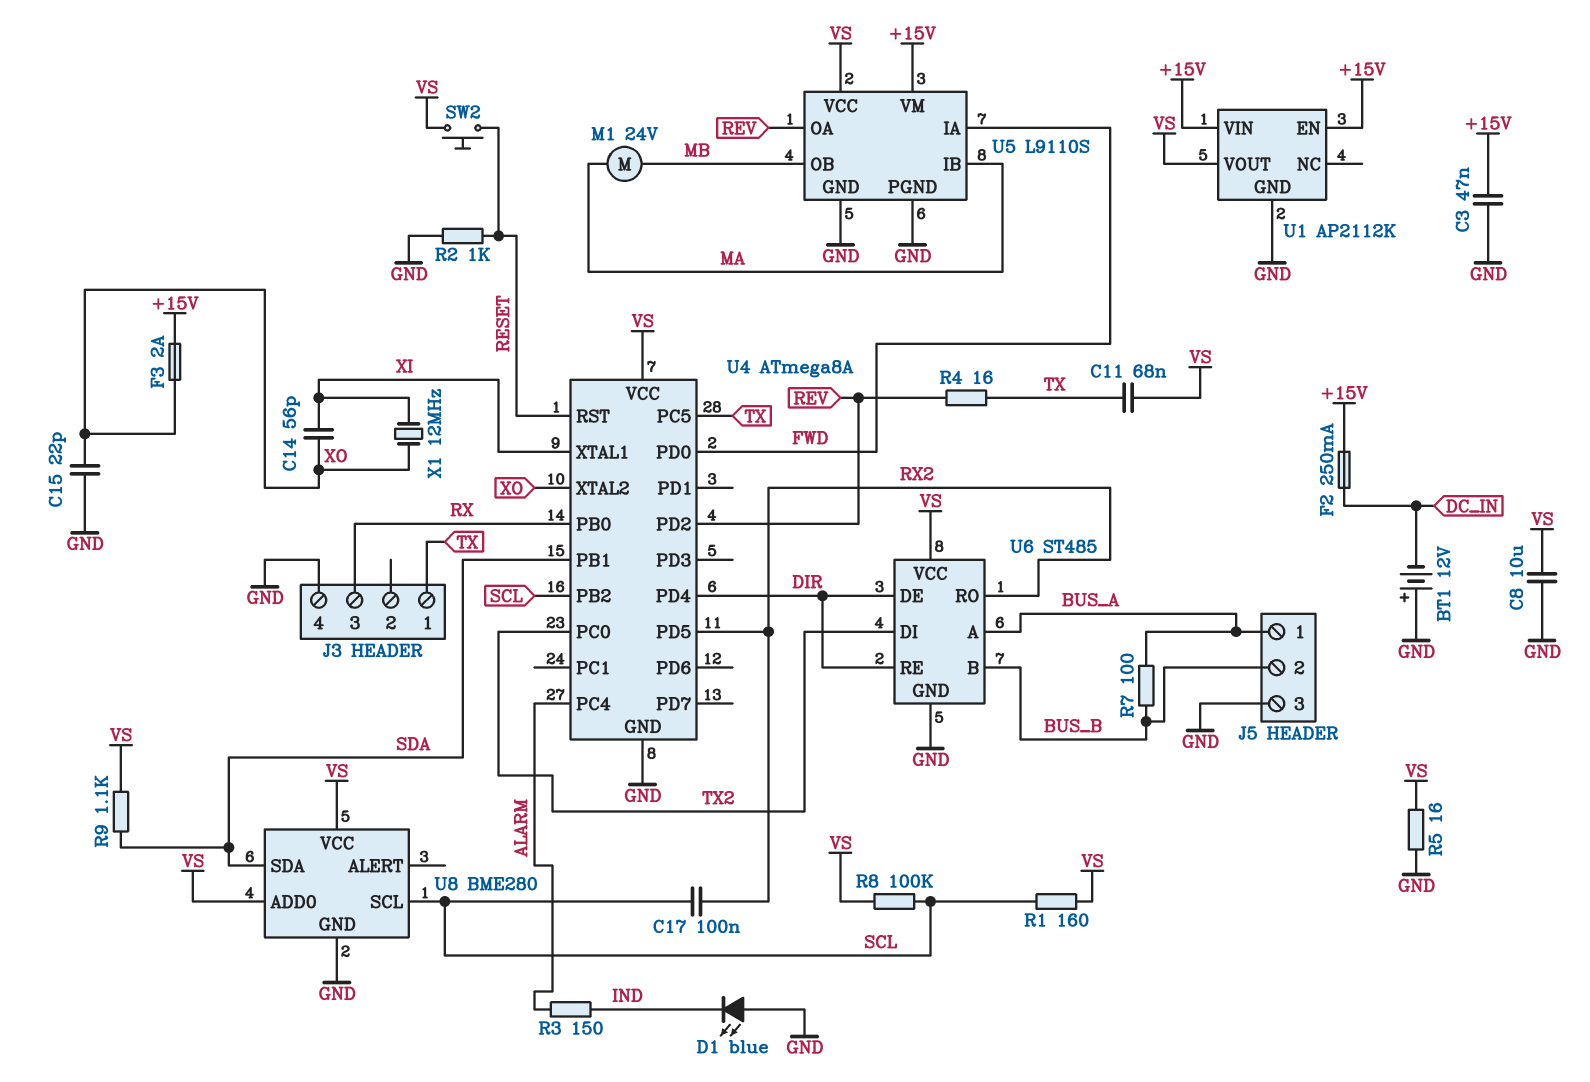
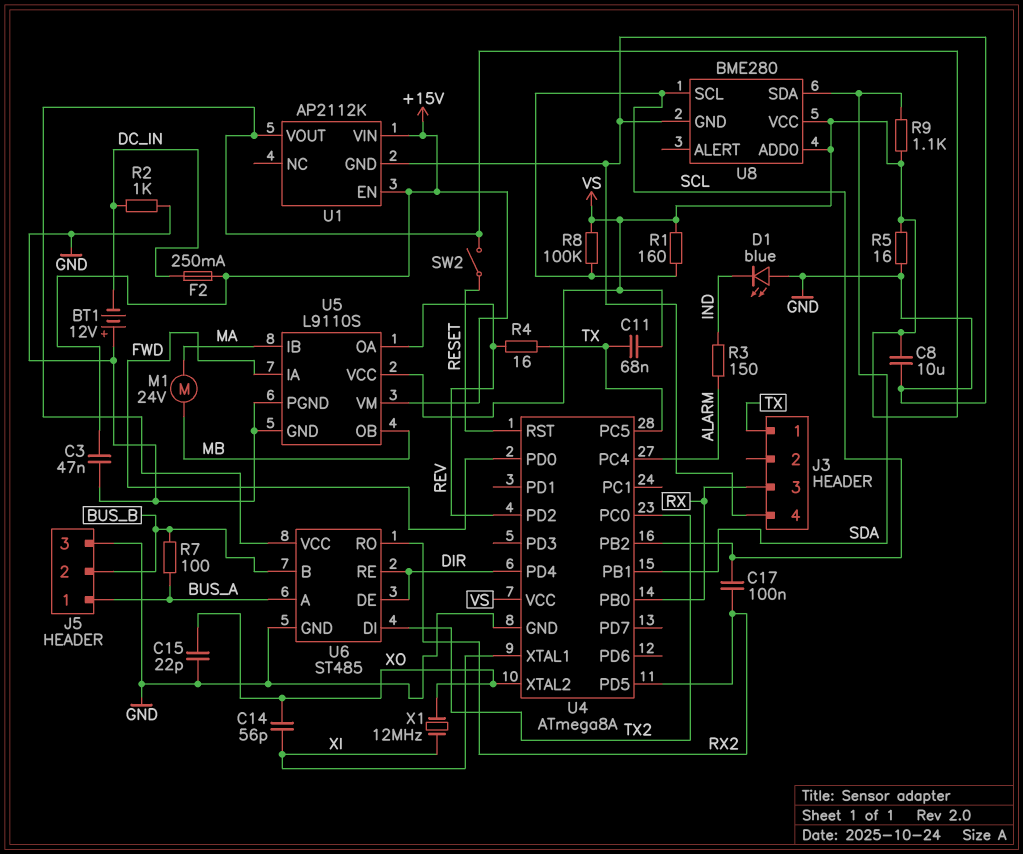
F3: 2A (+15V, XO) -> none
R2: 1k (GND, RESET) -> 1k (DC_IN, GND)
SW2: button (RESET, VS) -> switch (RESET, VS)

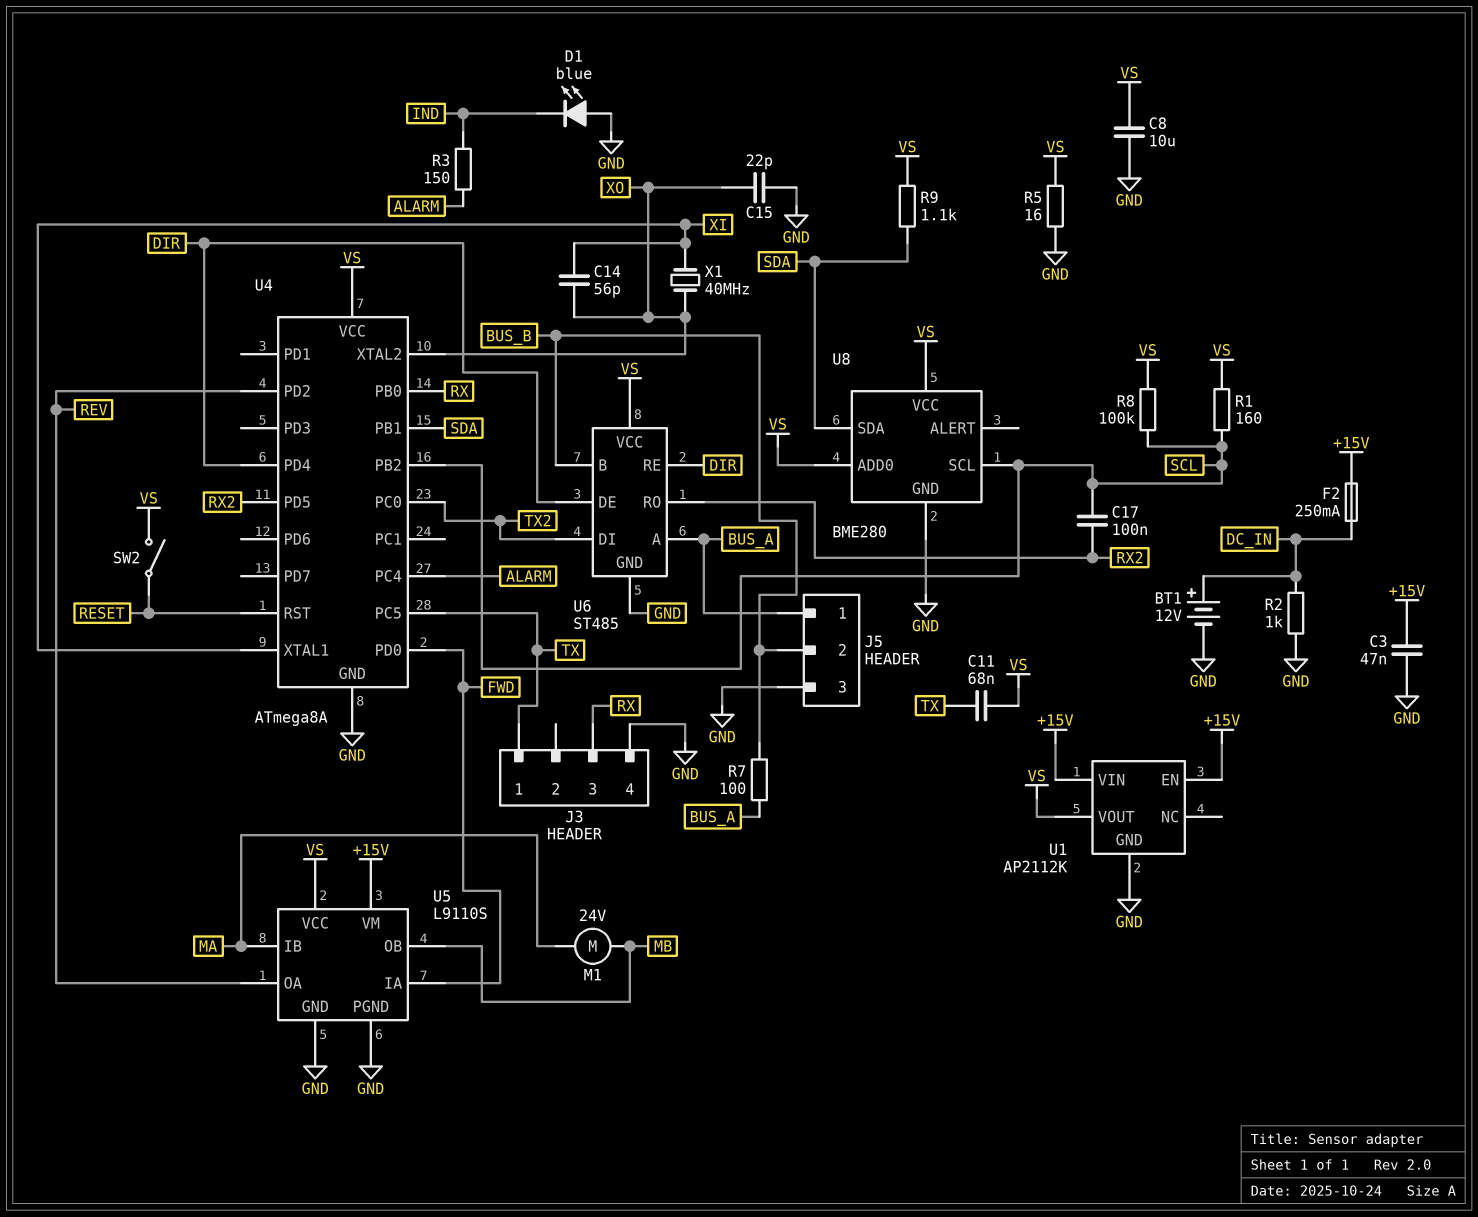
BT1: 12V (plus GND, minus DC_IN) -> 12V (plus DC_IN, minus GND)
R4: 16 (REV, TX) -> none
X1: 12MHz (XI, XO) -> 40MHz (XI, XO)

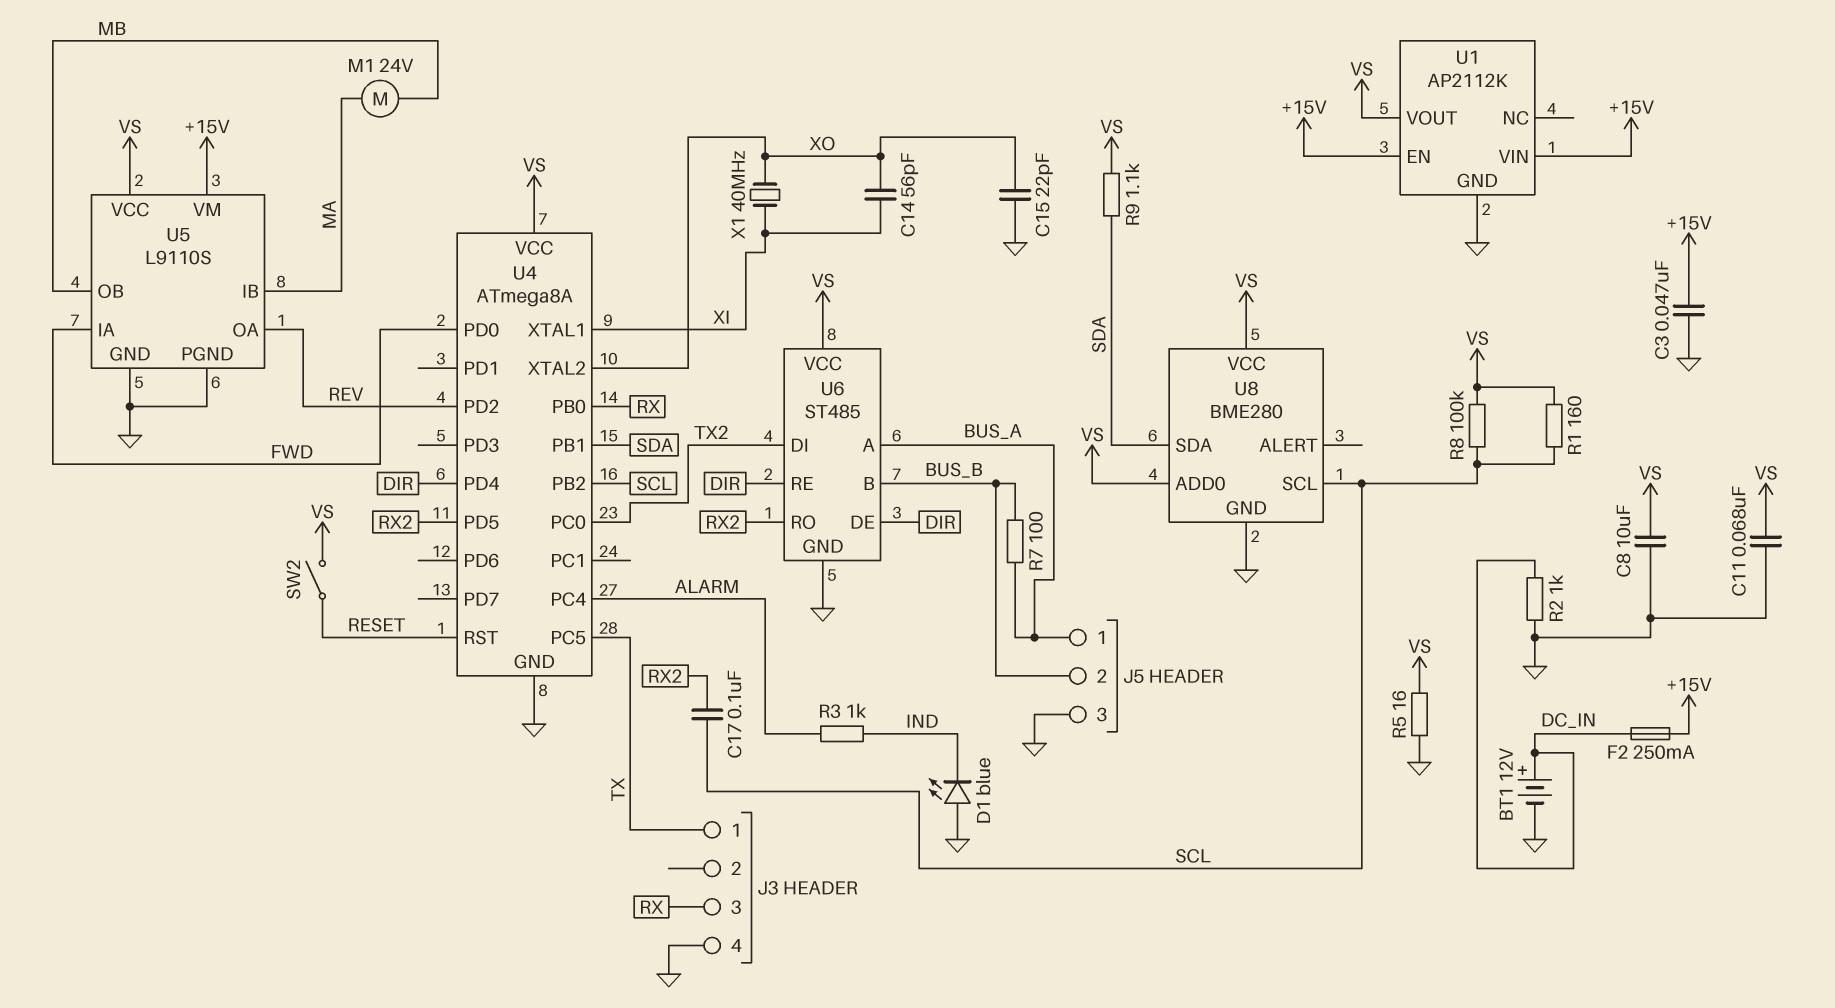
C11: 68nF (TX, VS) -> 68nF (GND, VS)
R3: 150 (ALARM, IND) -> 1k (ALARM, IND)

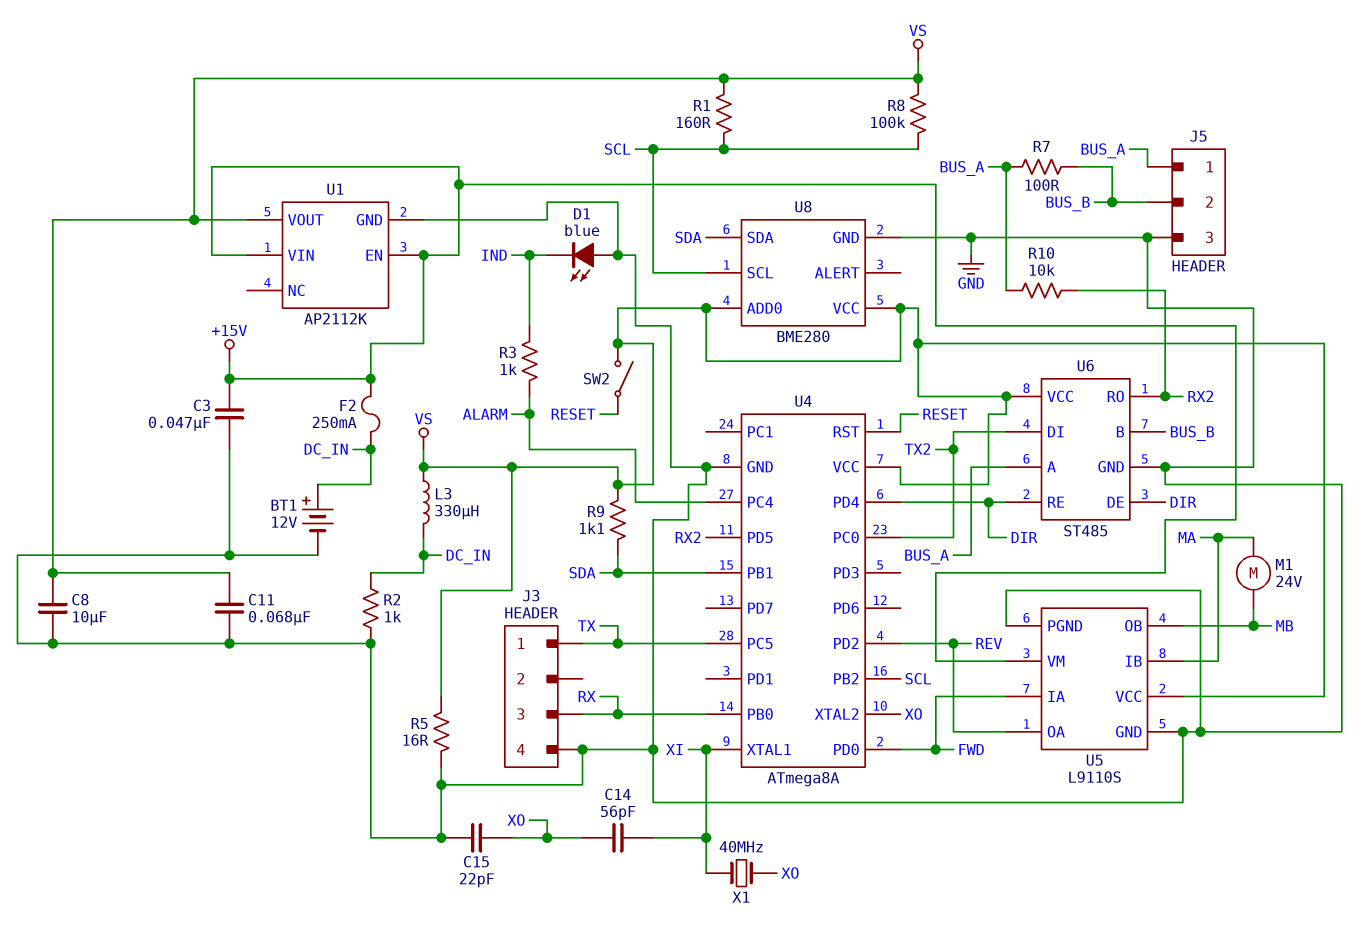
C17: 100nF (RX2, SCL) -> none
L3: none -> 330uH (DC_IN, VS)
R10: none -> 10k (BUS_A, RX2)

